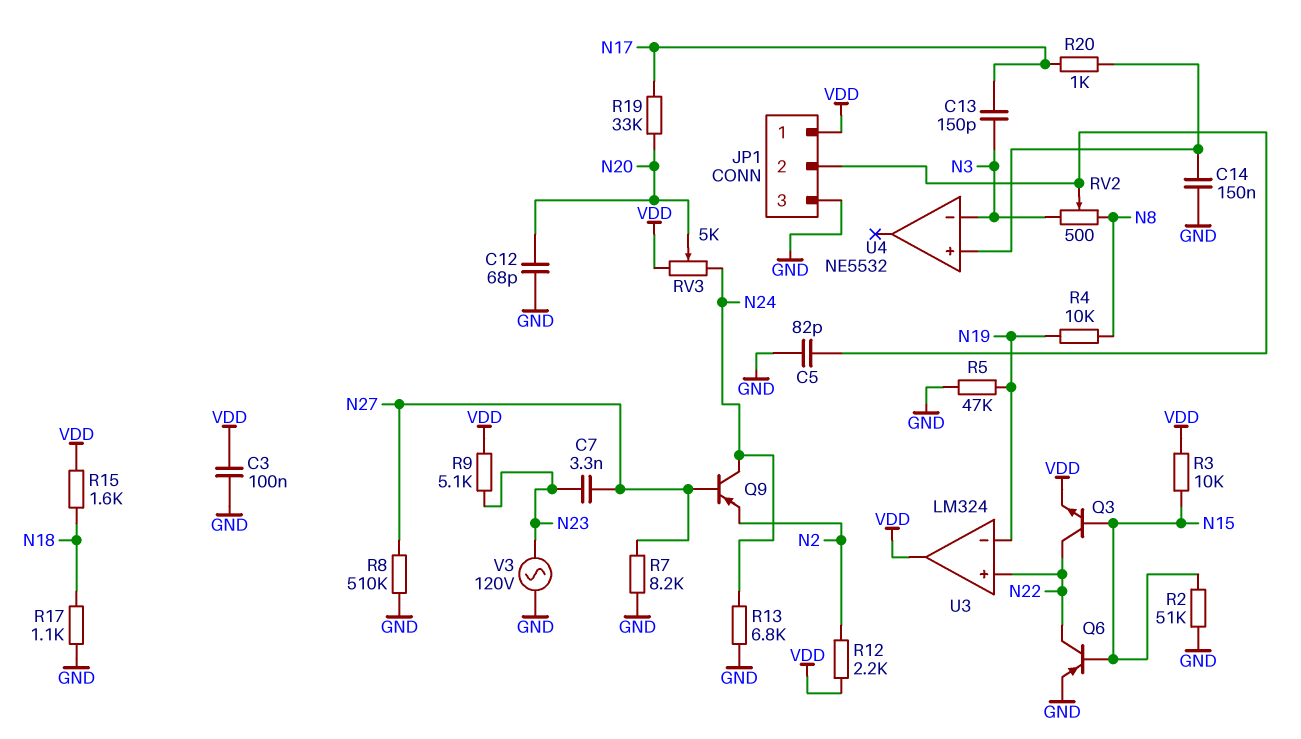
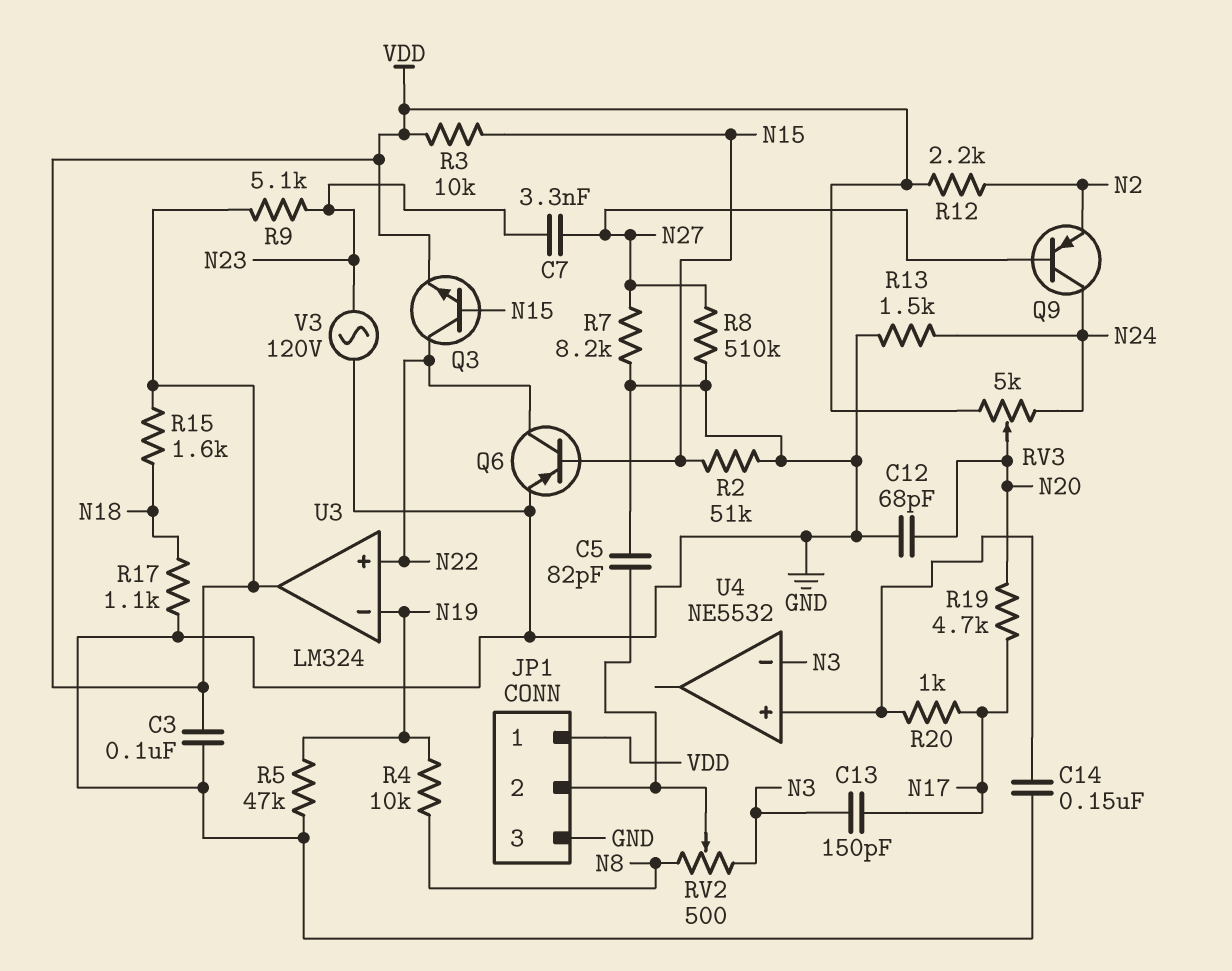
R13: 6.8k (GND, N24) -> 1.5k (GND, N24)
R19: 33k (N17, N20) -> 4.7k (N17, N20)

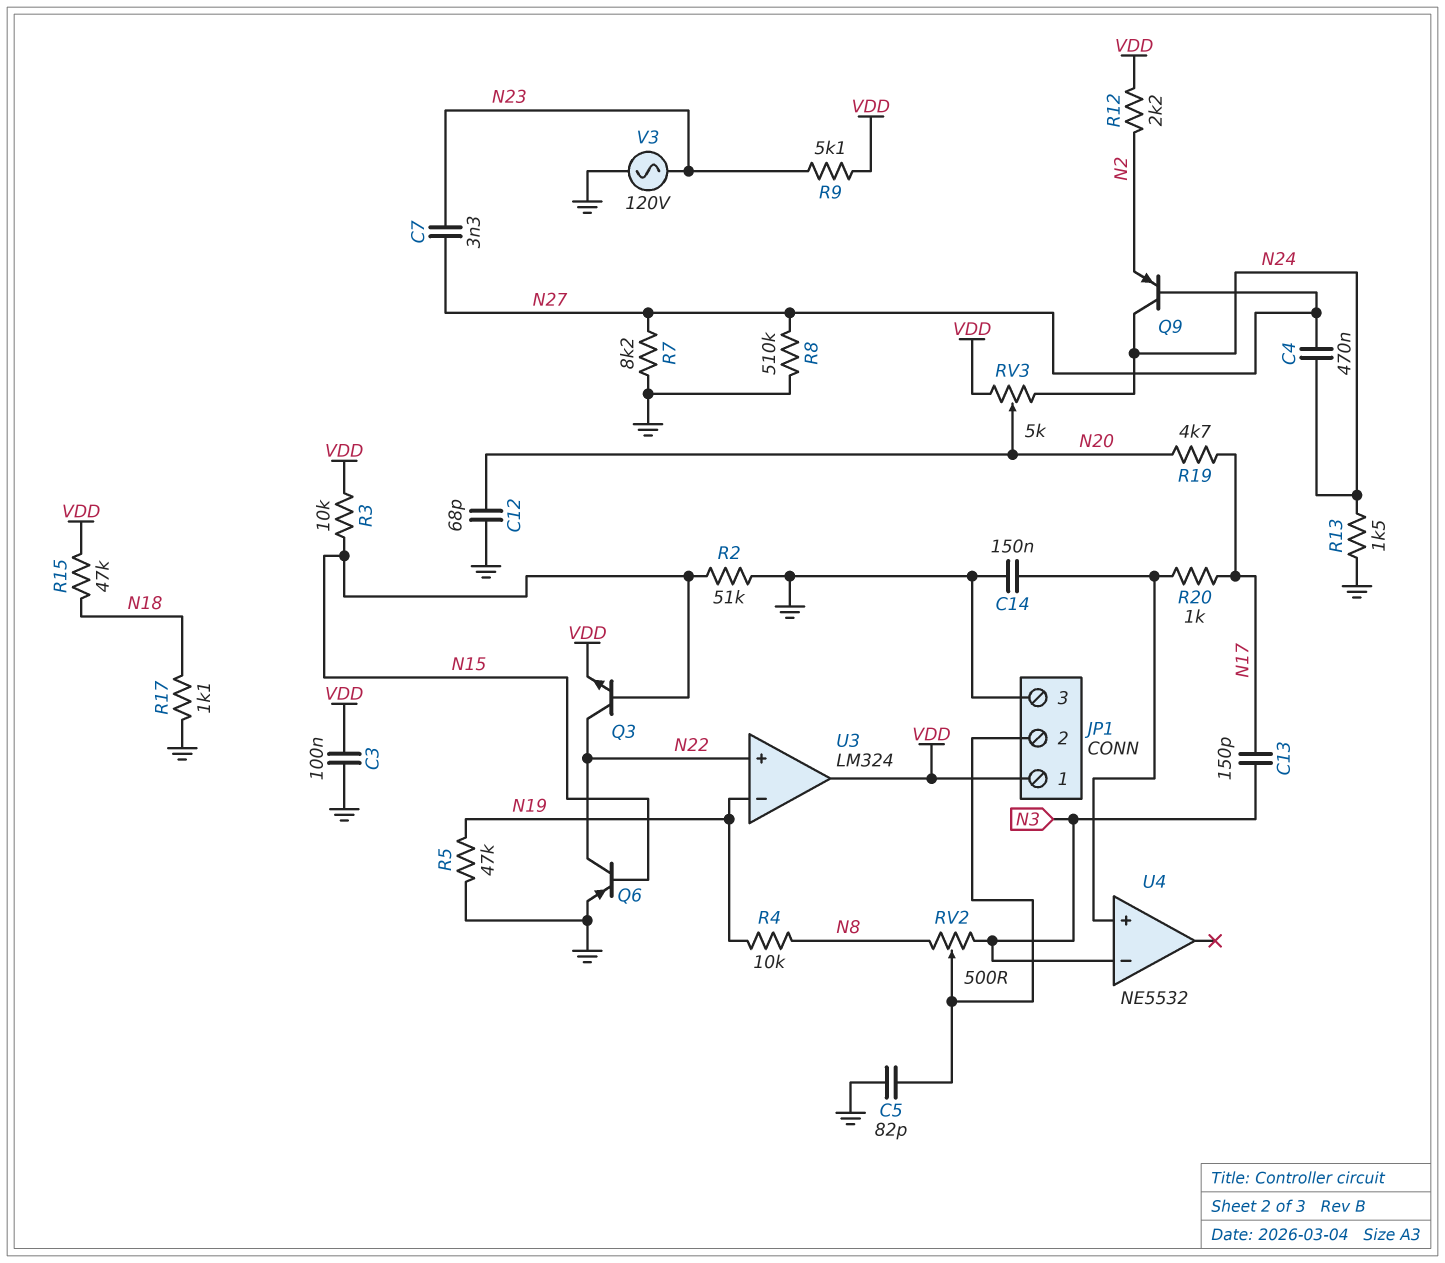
C4: none -> 470nF (N24, N27)
R15: 1.6k (N18, VDD) -> 47k (N18, VDD)

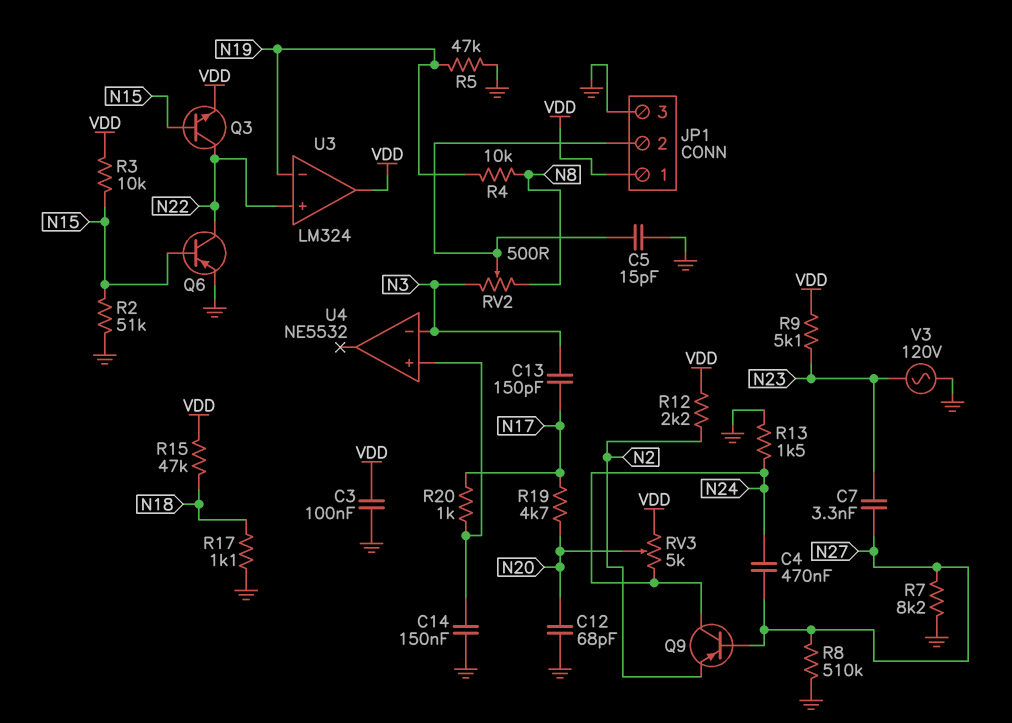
C5: 82pF (GND, JP1/2) -> 15pF (GND, JP1/2)

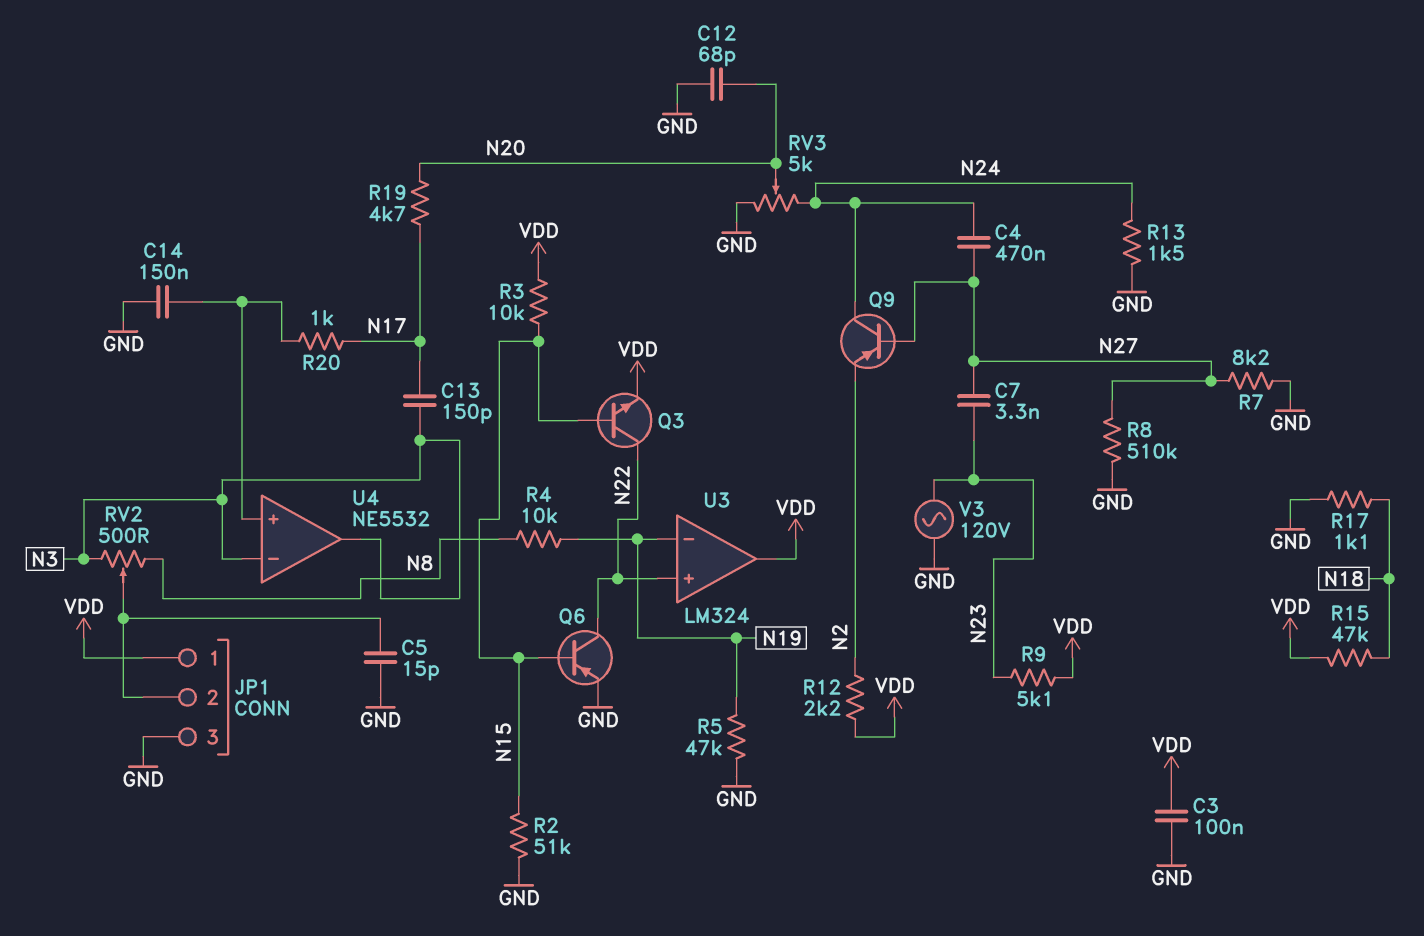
RV3: 5k (N24, VDD, wiper N20) -> 5k (GND, N24, wiper N20)
U4 pin out: none -> N3

